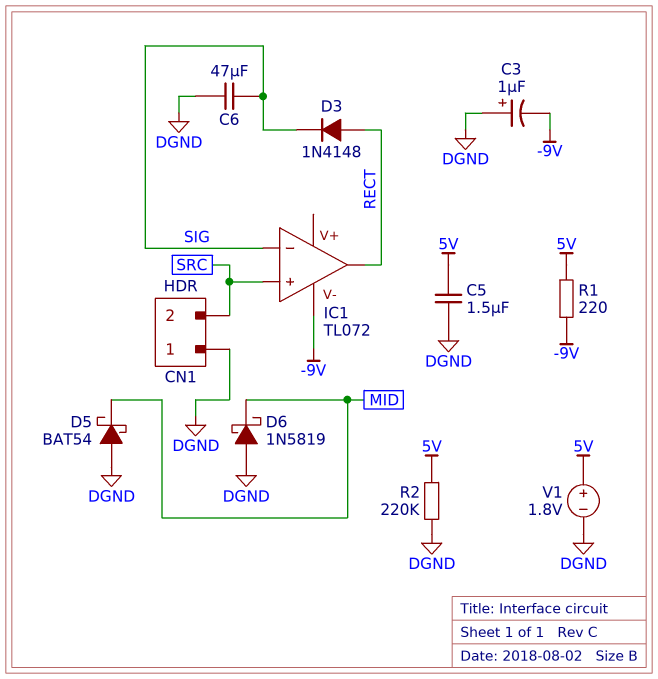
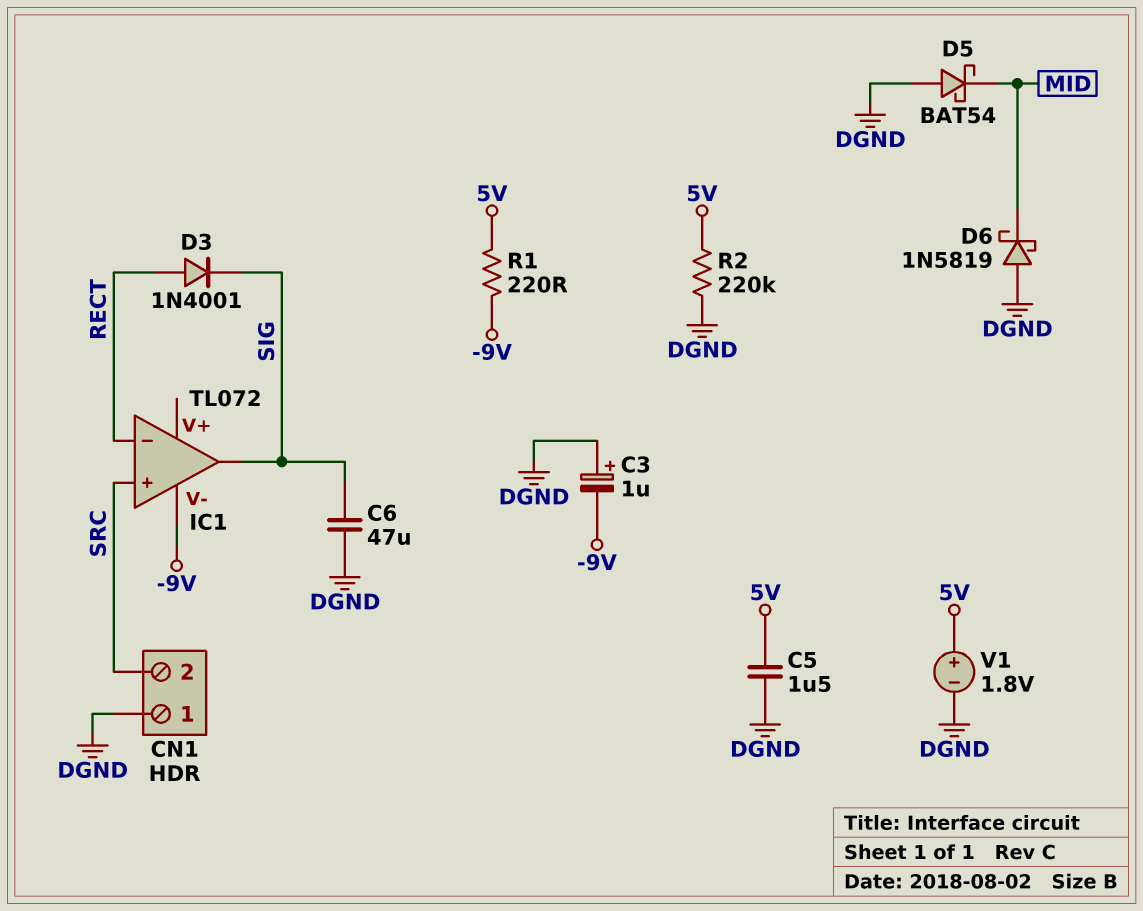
D3: diode 1N4148 (A RECT, K SIG) -> diode 1N4001 (A RECT, K SIG)
IC1 pin in-: SIG -> RECT
IC1 pin out: RECT -> SIG

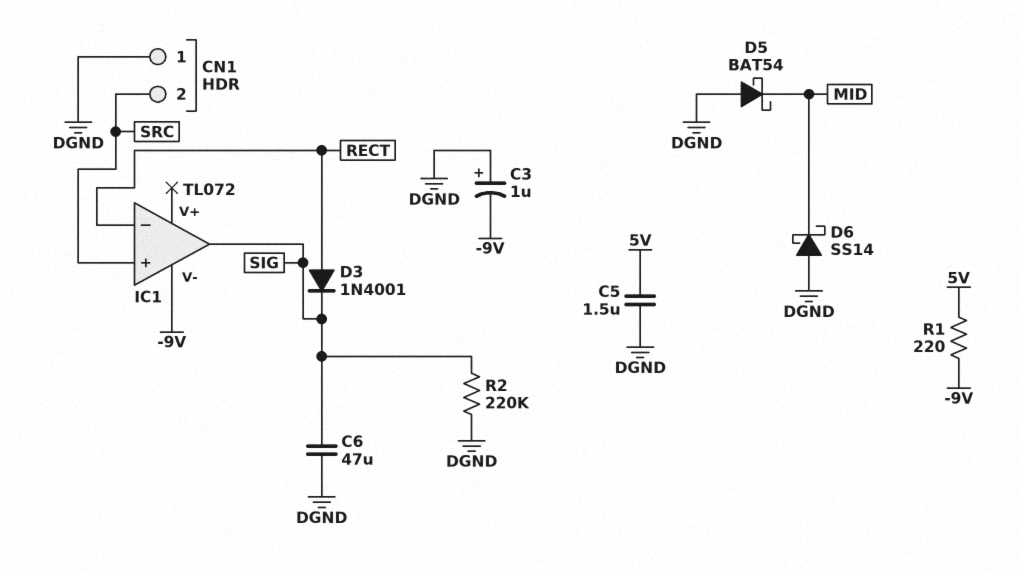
D6: schottky 1N5819 (A DGND, K MID) -> schottky SS14 (A DGND, K MID)
R2: 220k (5V, DGND) -> 220k (DGND, SIG)
V1: 1.8V (plus 5V, minus DGND) -> none

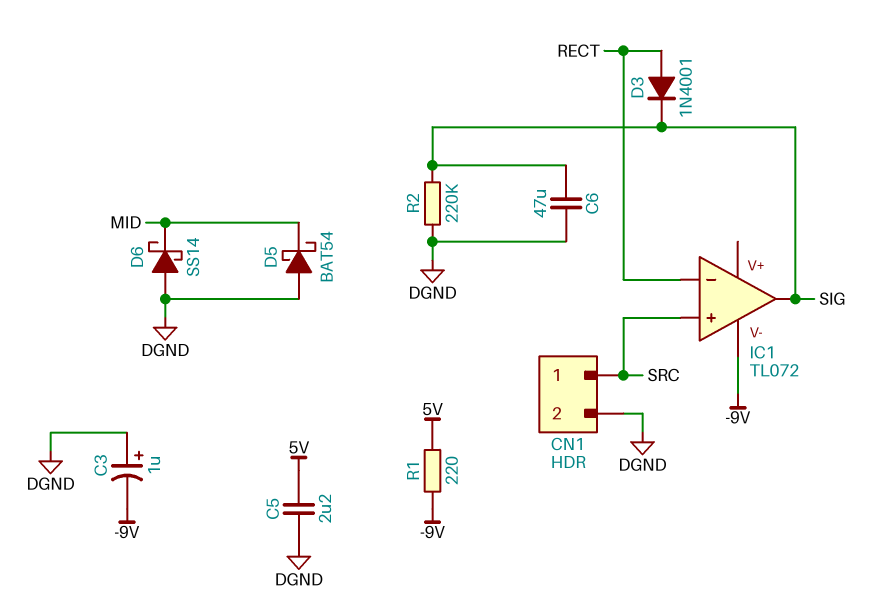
C5: 1.5uF (5V, DGND) -> 2.2uF (5V, DGND)
CN1 pin 1: DGND -> SRC
CN1 pin 2: SRC -> DGND

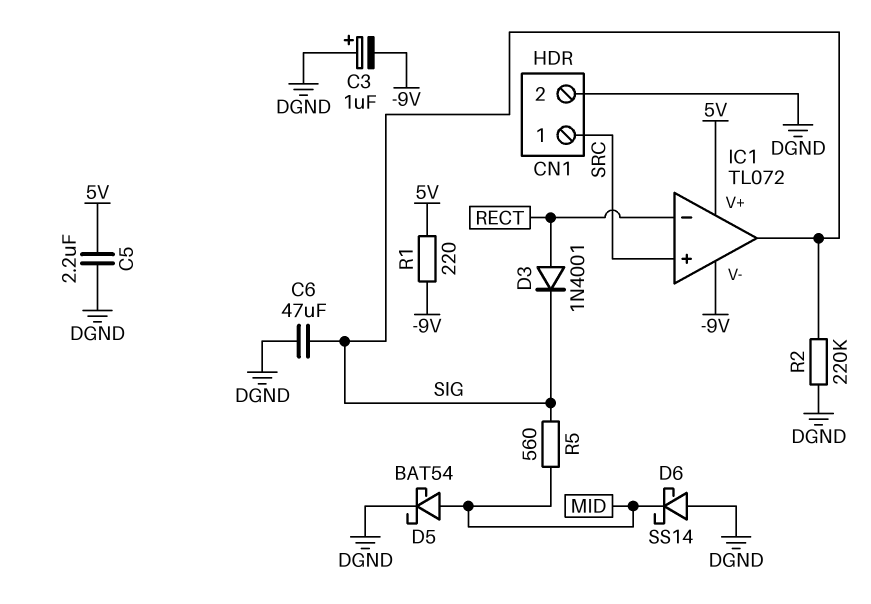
D5: schottky BAT54 (A DGND, K MID) -> schottky BAT54 (A MID, K DGND)
IC1 pin V+: none -> 5V
R5: none -> 560 (MID, SIG)

